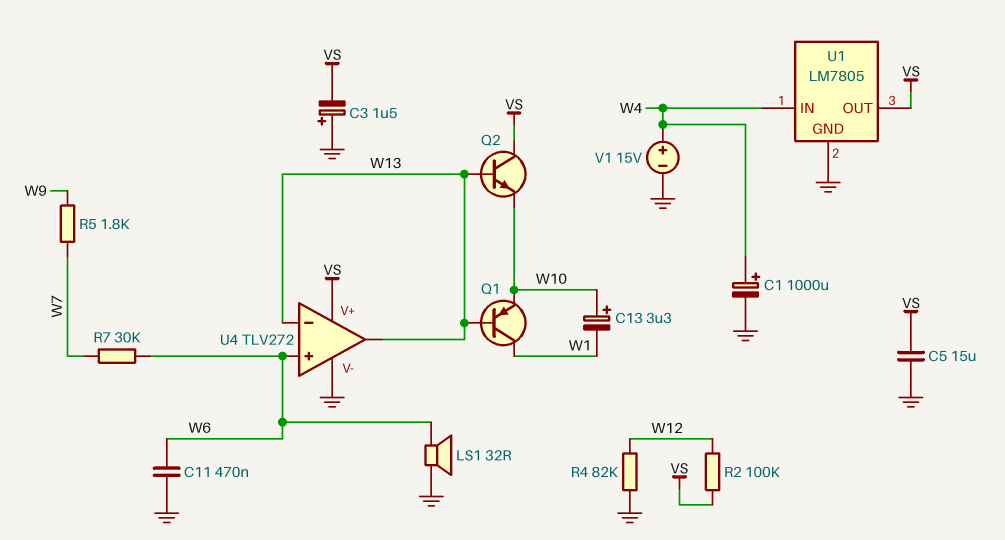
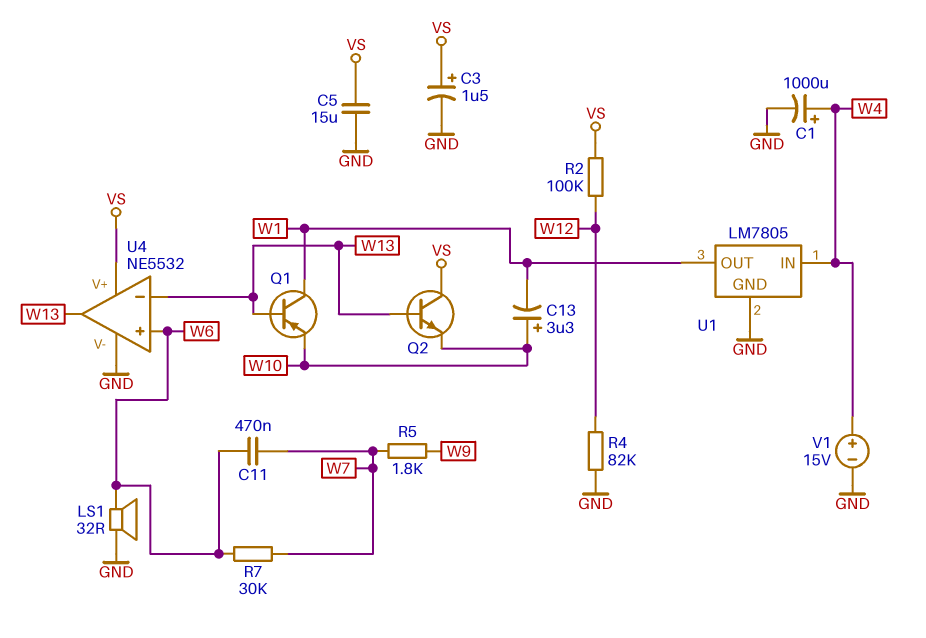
C3: 1.5uF (plus GND, minus VS) -> 1.5uF (plus VS, minus GND)
C11: 470nF (GND, W6) -> 470nF (W6, W7)
U1 pin OUT: VS -> W1
U4: TLV272 -> NE5532

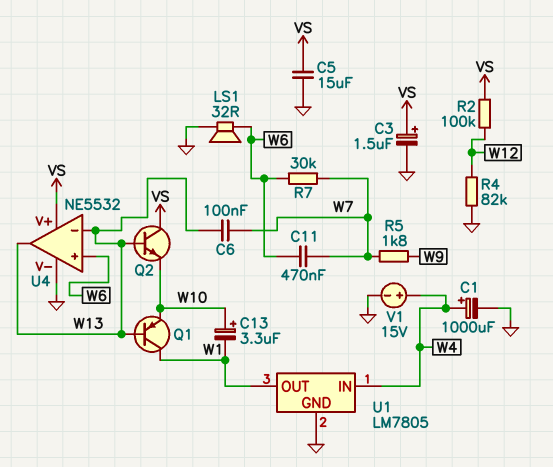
C6: none -> 100nF (W7, W13)

